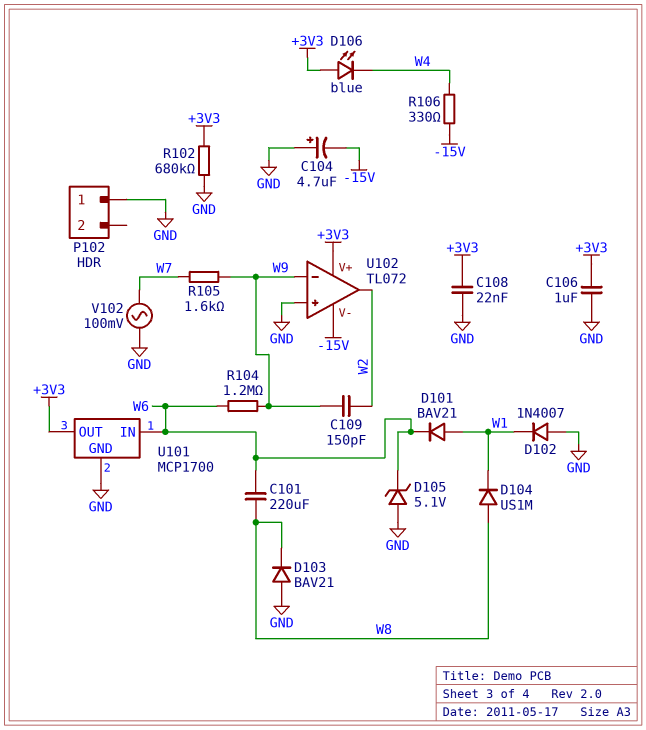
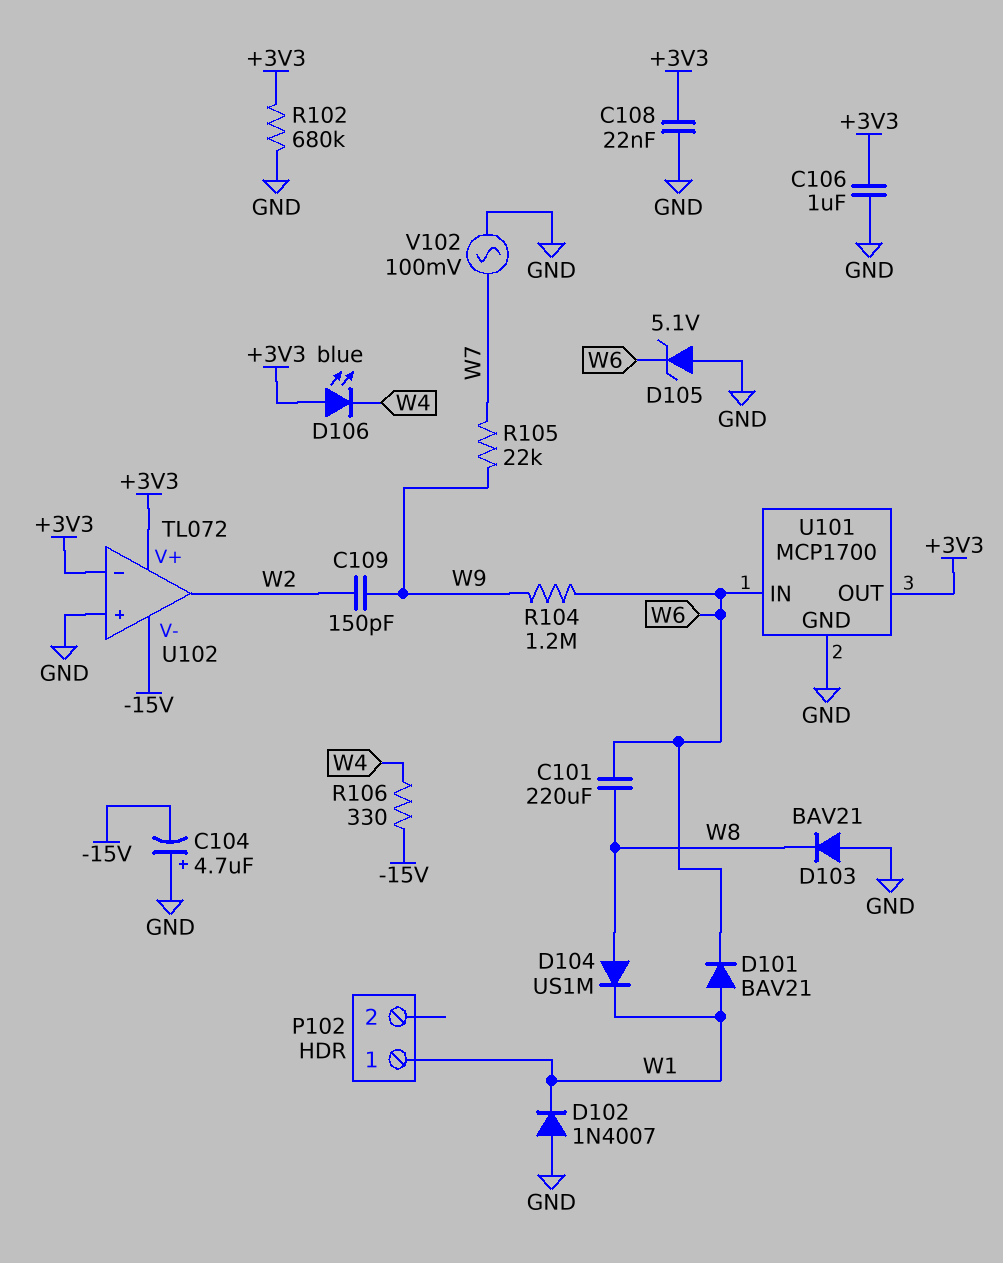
P102 pin 1: GND -> W1
R105: 1.6k (W7, W9) -> 22k (W7, W9)
U102 pin in-: W9 -> +3V3

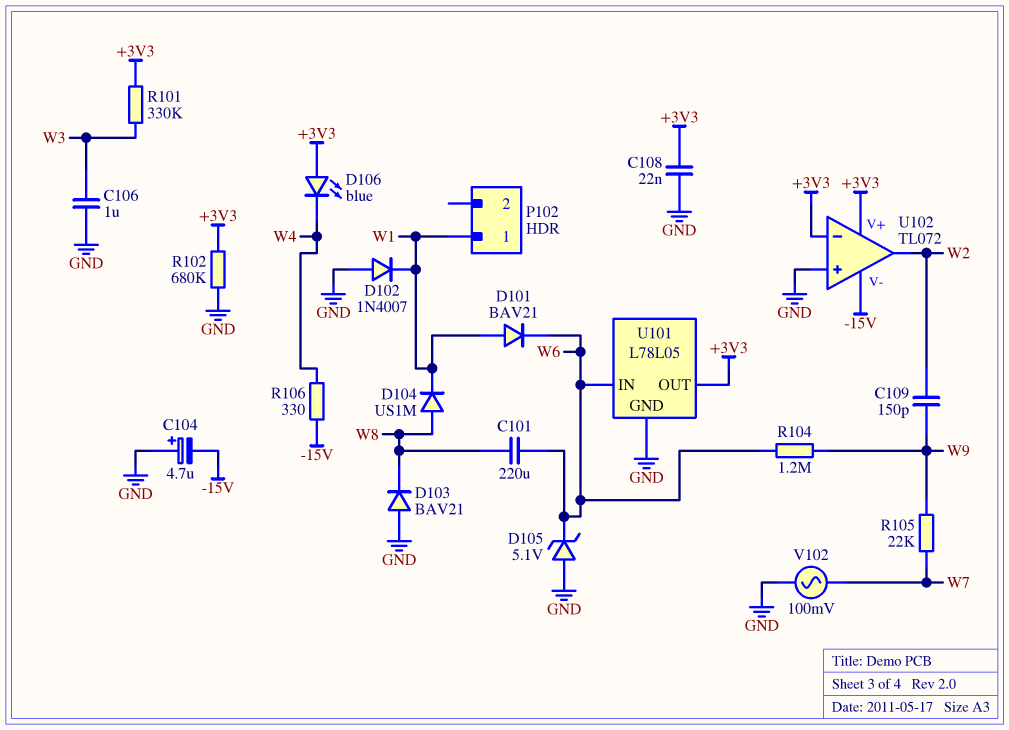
C106: 1uF (+3V3, GND) -> 1uF (GND, W3)
R101: none -> 330k (+3V3, W3)
U101: MCP1700 -> L78L05

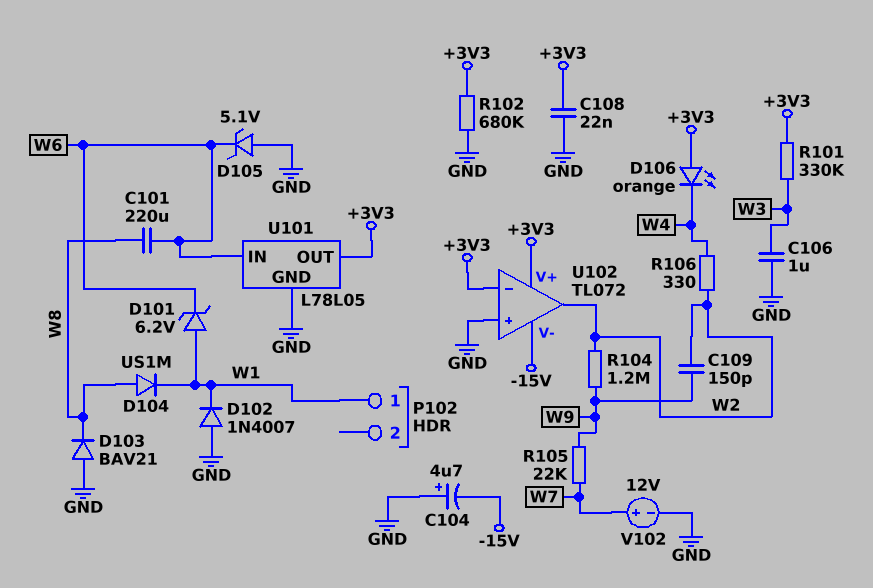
D101: diode BAV21 (A W1, K W6) -> zener 6.2V (A W1, K W6)
D106: LED blue (A +3V3, K W4) -> LED orange (A +3V3, K W4)
R104: 1.2M (W6, W9) -> 1.2M (W2, W9)
R106: 330 (-15V, W4) -> 330 (W2, W4)
V102: AC 100mV (GND, W7) -> 12V (plus W7, minus GND)

